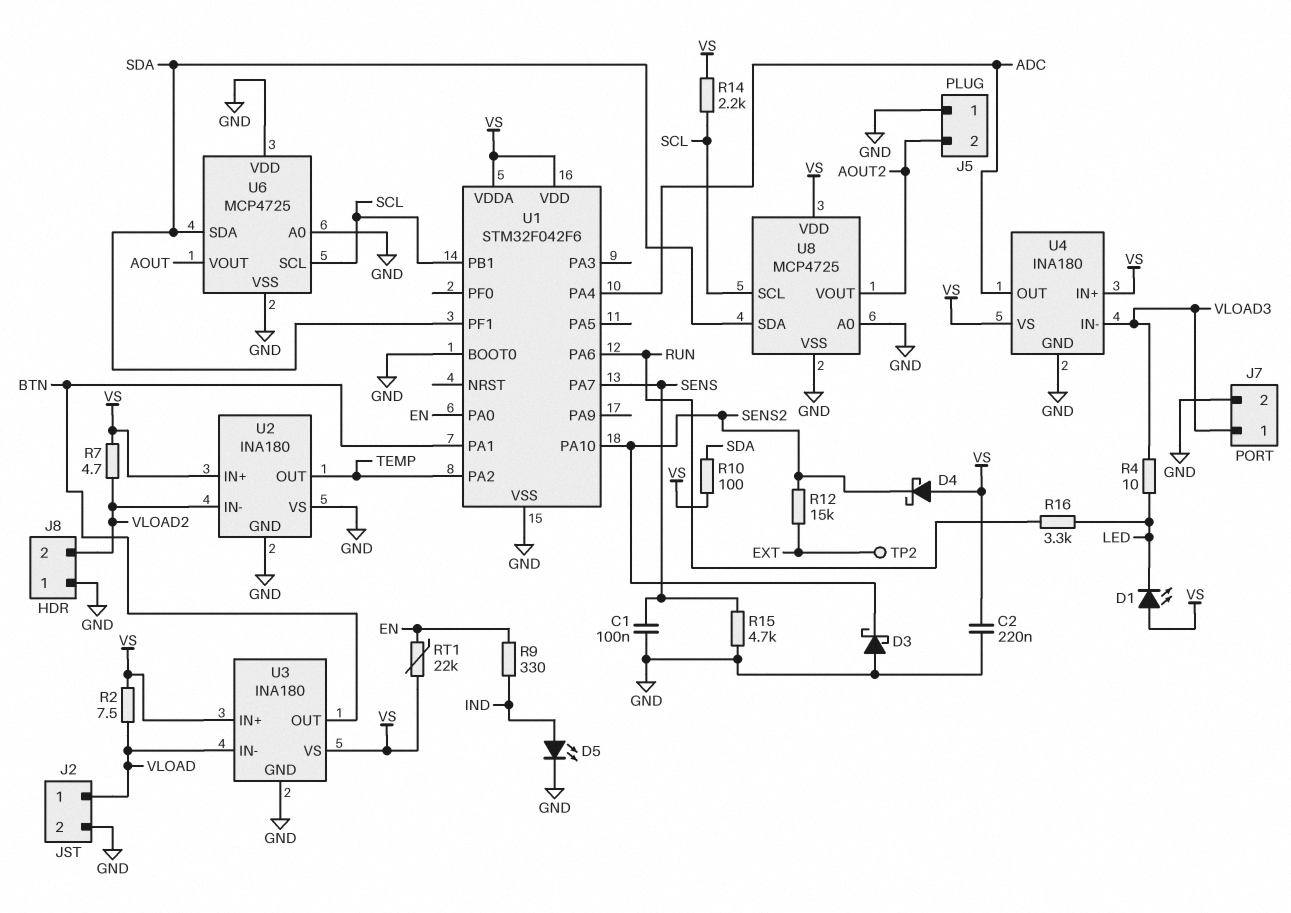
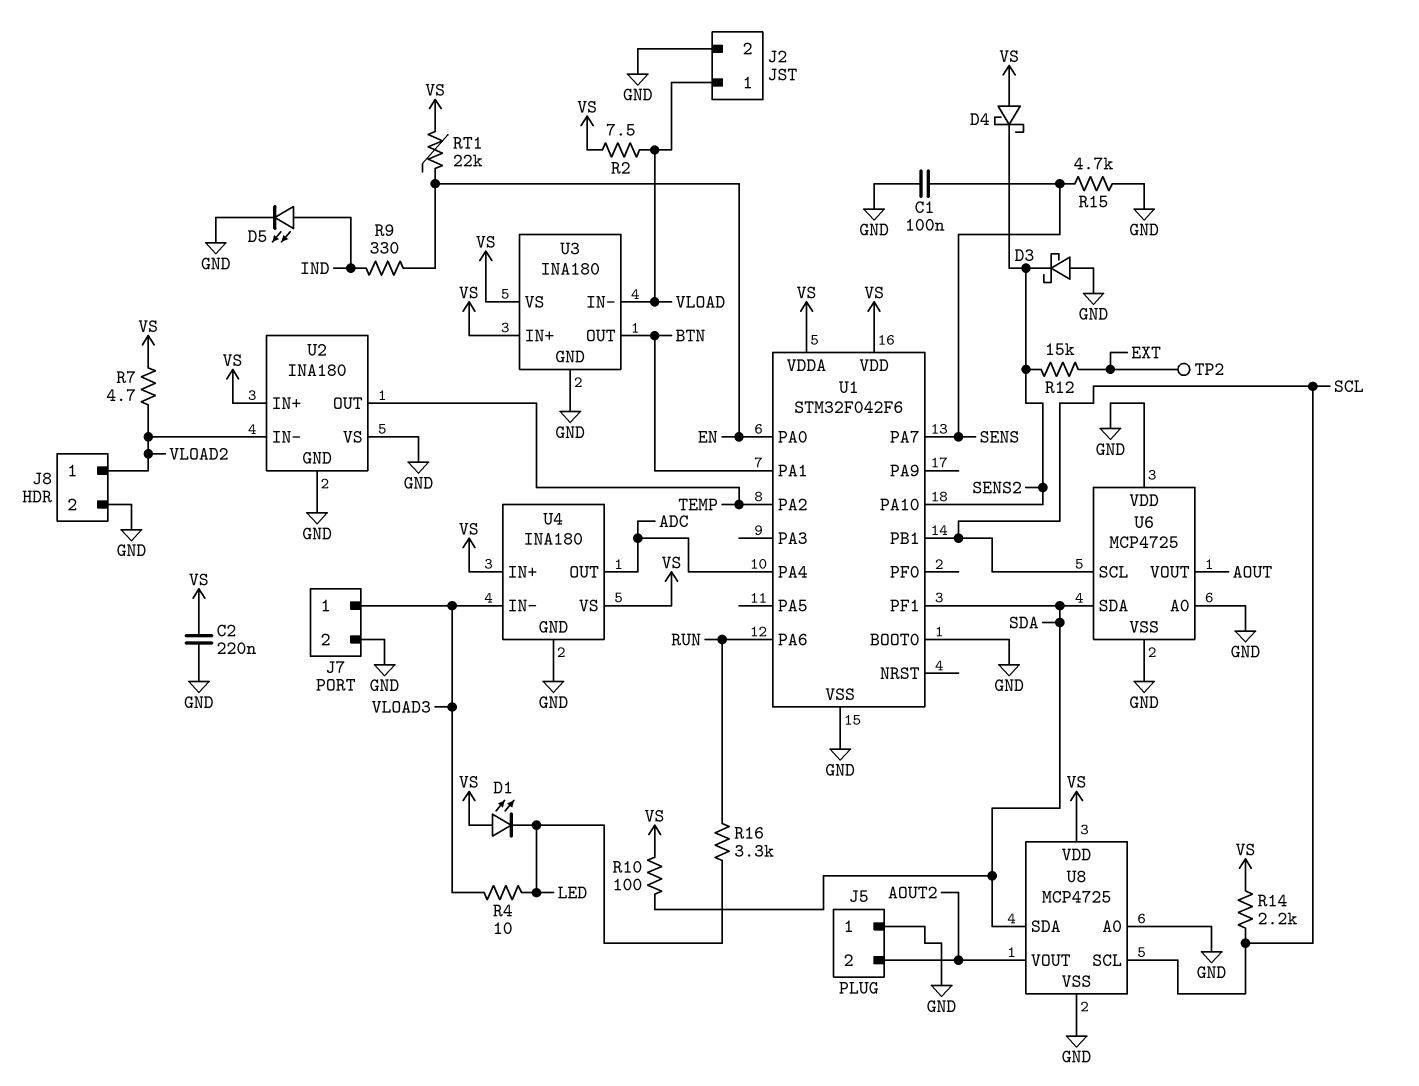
J8 pin 1: GND -> VLOAD2
J8 pin 2: VLOAD2 -> GND

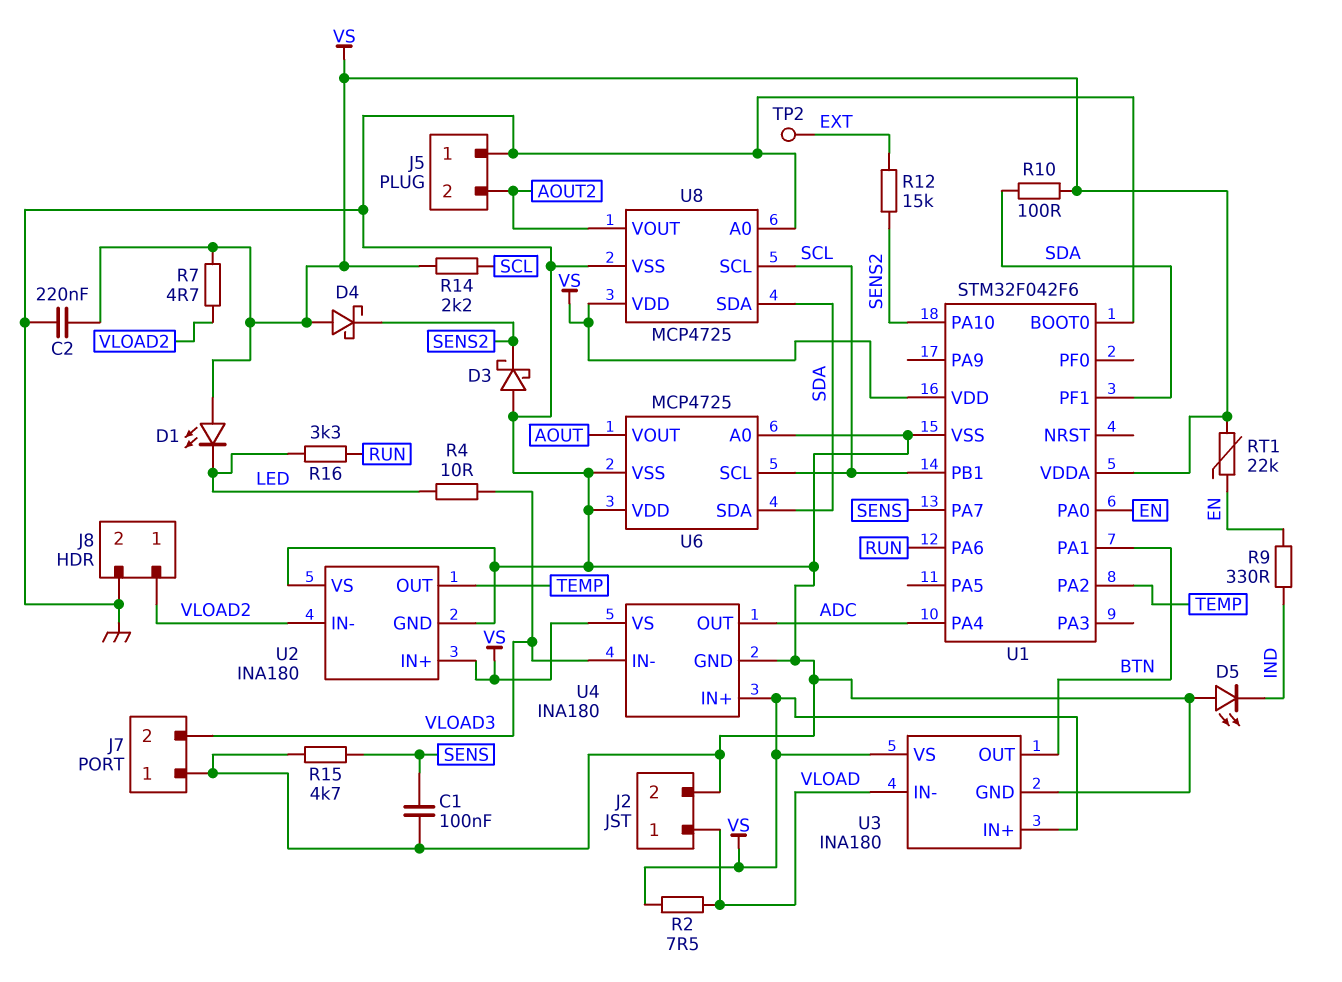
D5: LED (A IND, K GND) -> LED (A GND, K IND)
J7 pin 1: VLOAD3 -> GND
J7 pin 2: GND -> VLOAD3

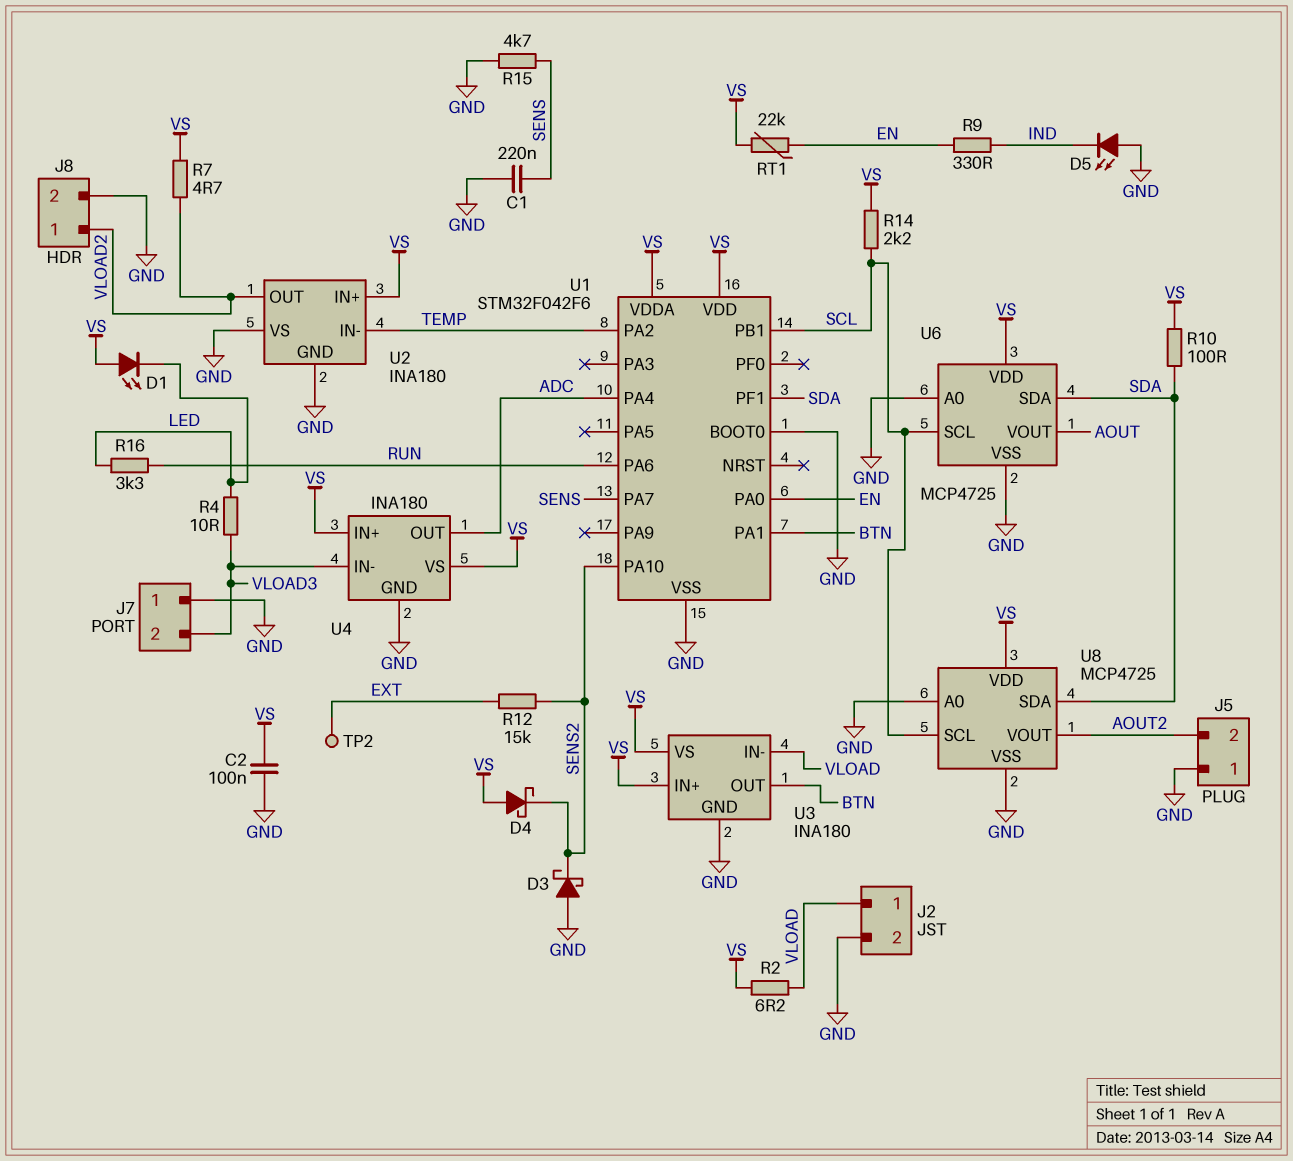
C1: 100nF (GND, SENS) -> 220nF (GND, SENS)
C2: 220nF (GND, VS) -> 100nF (GND, VS)
R2: 7.5 (VLOAD, VS) -> 6.2 (VLOAD, VS)
U2 pin IN-: VLOAD2 -> TEMP
U2 pin OUT: TEMP -> VLOAD2
U6 pin VDD: GND -> VS

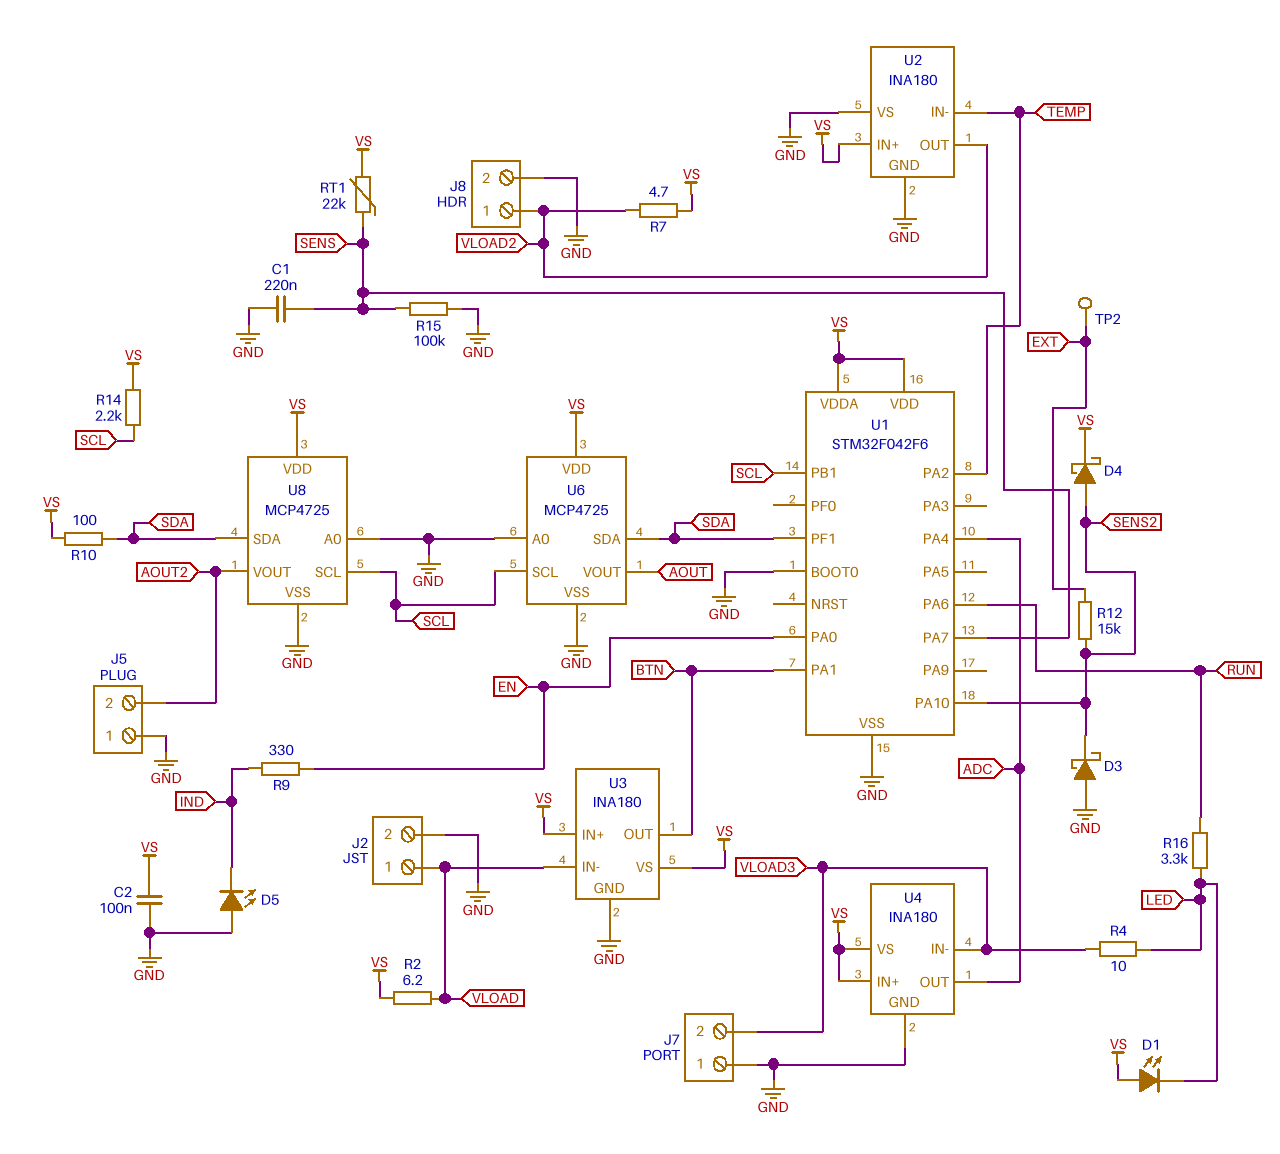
D4: schottky (A VS, K SENS2) -> schottky (A SENS2, K VS)
R15: 4.7k (GND, SENS) -> 100k (GND, SENS)
RT1: 22k (EN, VS) -> 22k (SENS, VS)

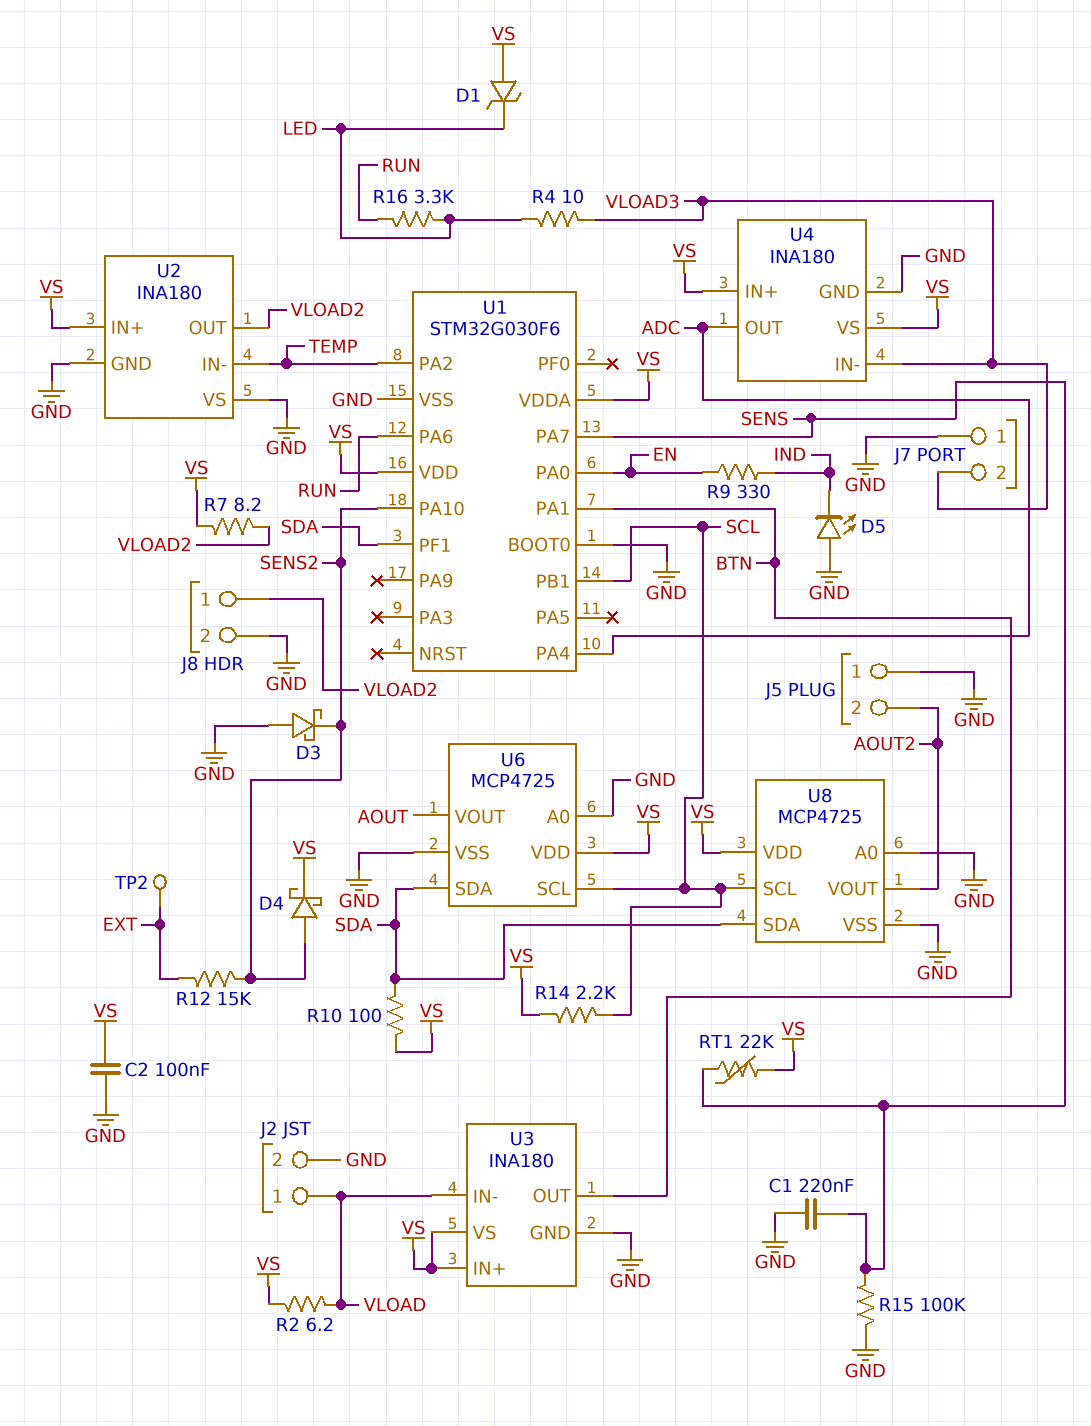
D1: LED (A VS, K LED) -> zener (A VS, K LED)
R7: 4.7 (VLOAD2, VS) -> 8.2 (VLOAD2, VS)
U1: STM32F042F6 -> STM32G030F6

